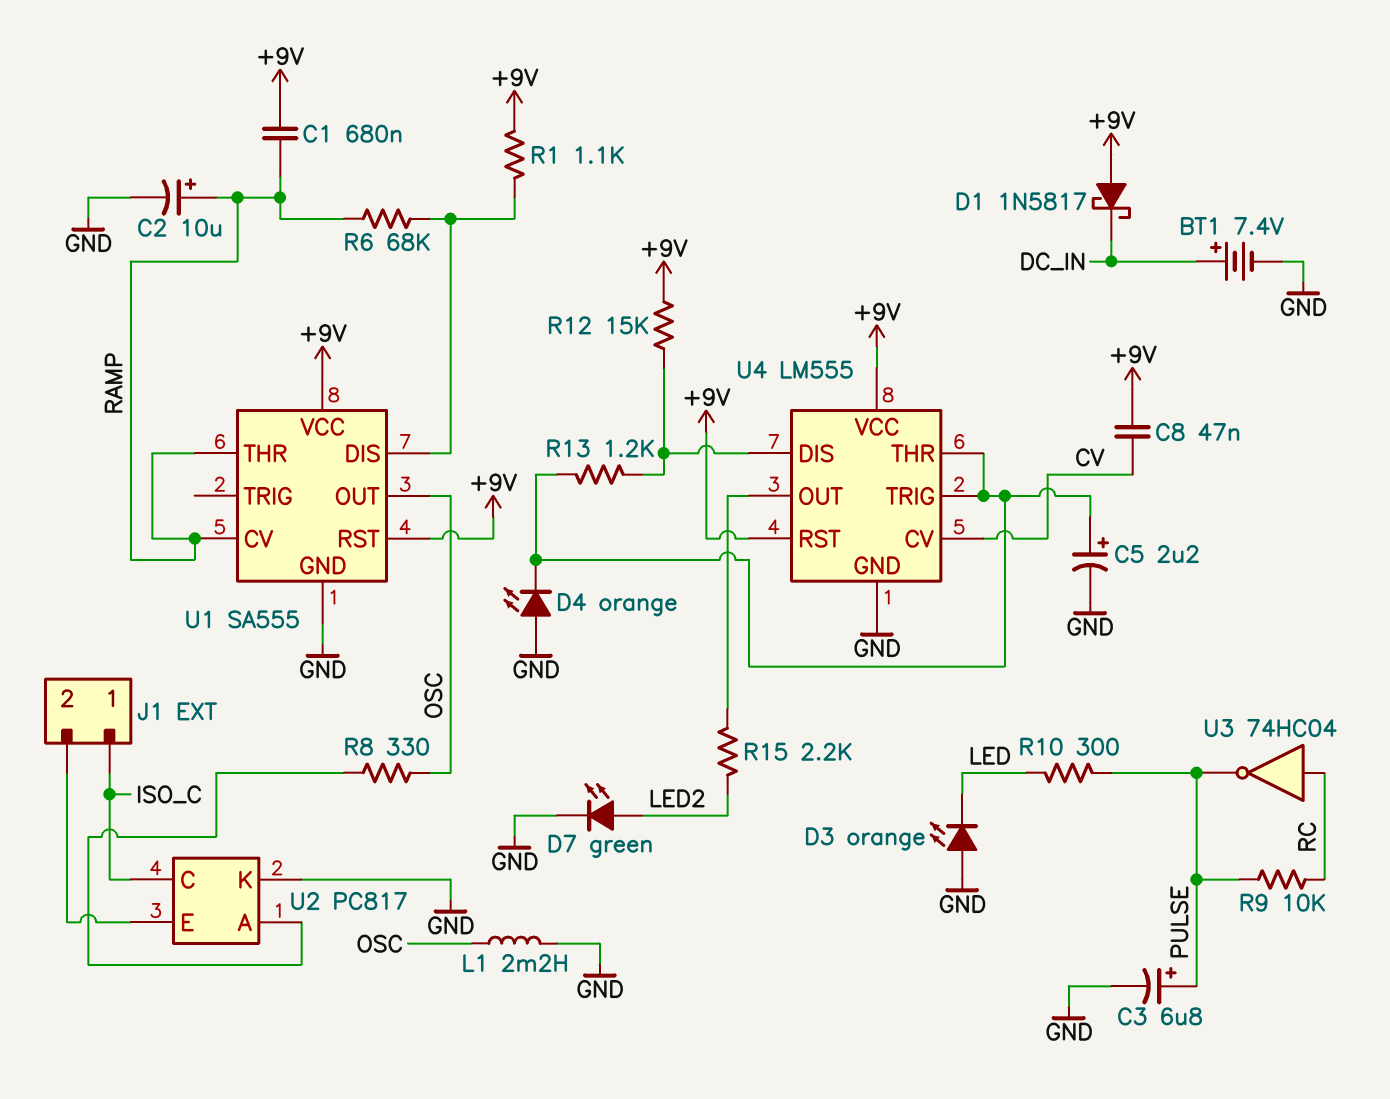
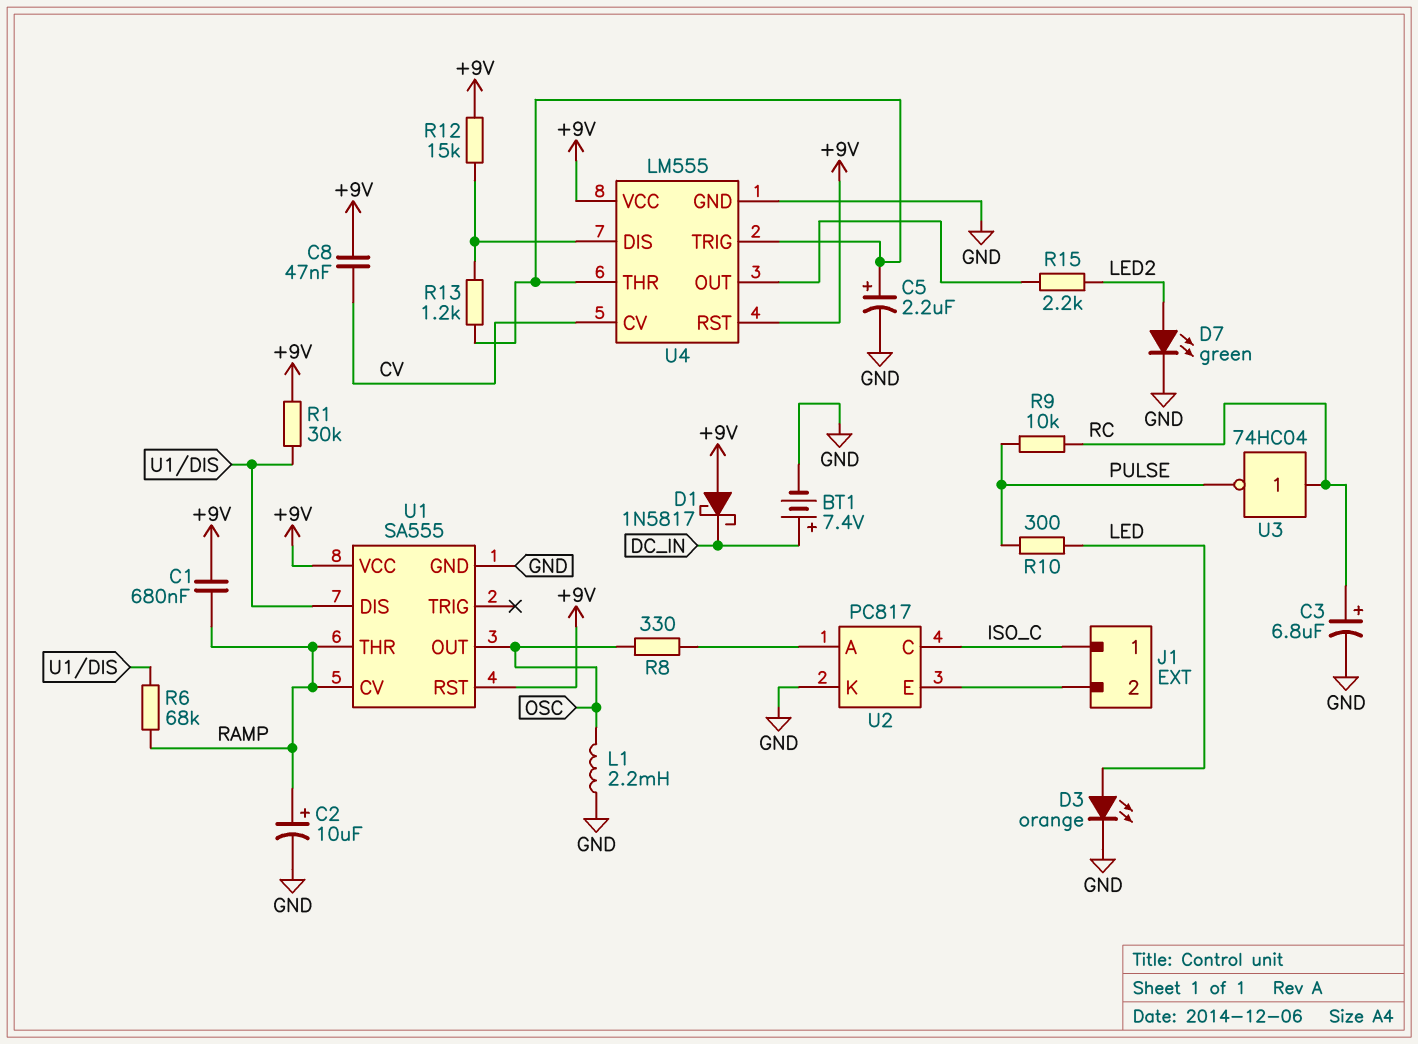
C3: 6.8uF (plus PULSE, minus GND) -> 6.8uF (plus RC, minus GND)
D3: LED orange (A GND, K LED) -> LED orange (A LED, K GND)
D4: LED orange (A GND, K U4/THR) -> none
R1: 1.1k (+9V, U1/DIS) -> 30k (+9V, U1/DIS)

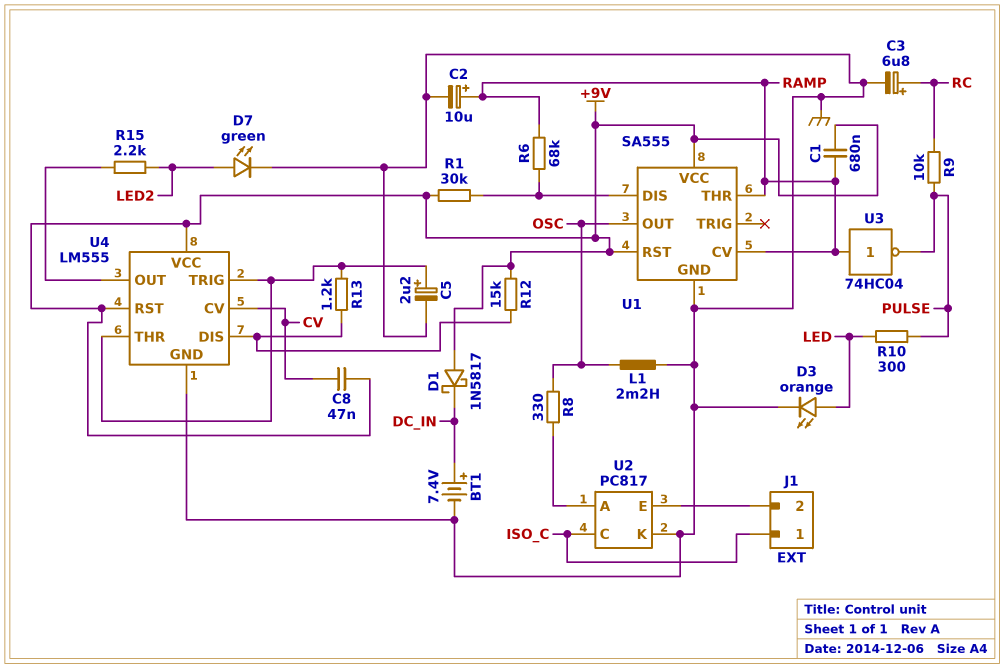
U3: NOT 74HC04 (in RC, out PULSE) -> NOT 74HC04 (in RAMP, out PULSE)

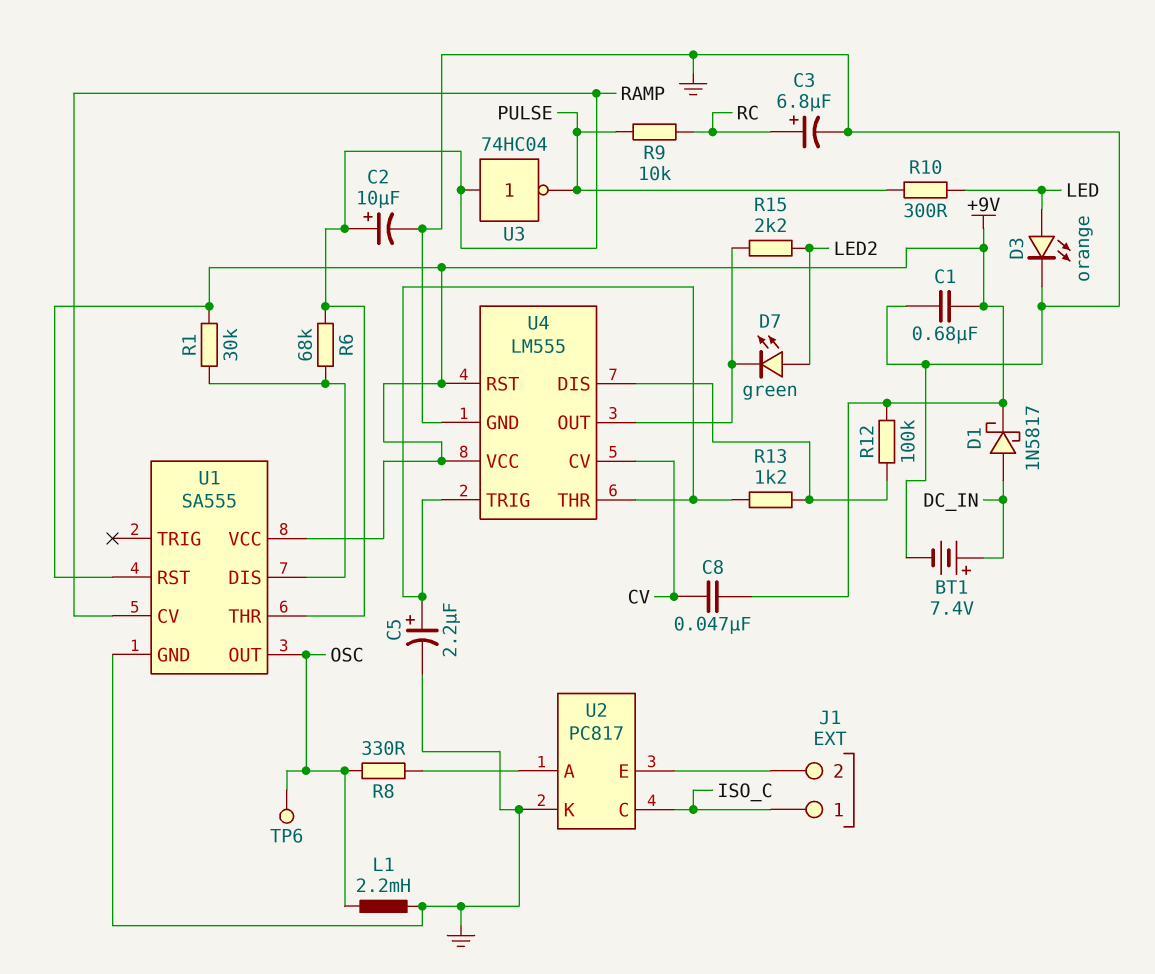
C1: 680nF (+9V, RAMP) -> 680nF (+9V, GND)
D1: schottky 1N5817 (A +9V, K DC_IN) -> schottky 1N5817 (A DC_IN, K +9V)
D7: LED green (A LED2, K GND) -> LED green (A LED2, K U4/OUT)
R12: 15k (+9V, U4/DIS) -> 100k (+9V, U4/DIS)
TP6: none -> test point (OSC)

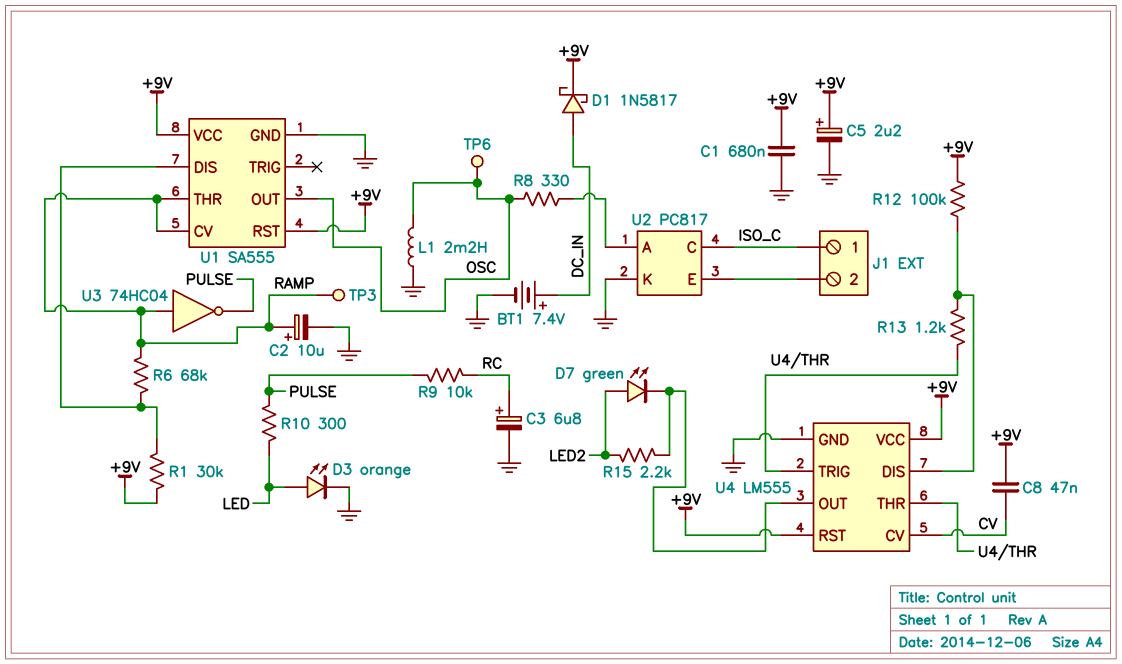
C5: 2.2uF (plus U4/THR, minus GND) -> 2.2uF (plus +9V, minus GND)
TP3: none -> test point (RAMP)

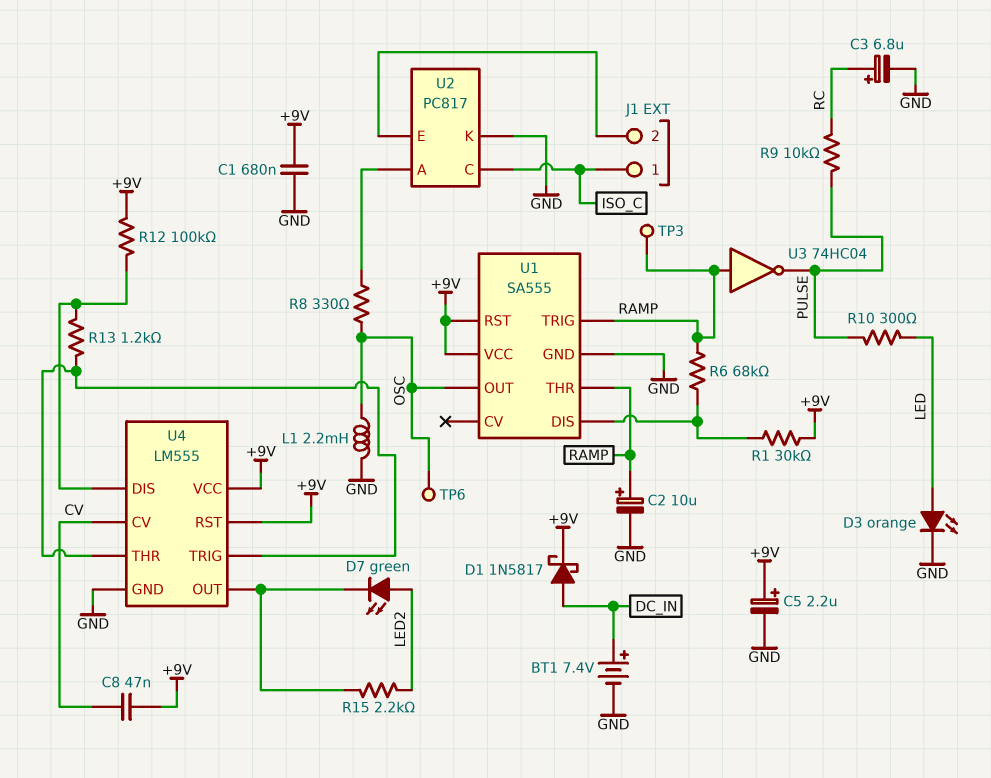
U1 pin CV: RAMP -> none
U1 pin TRIG: none -> RAMP

